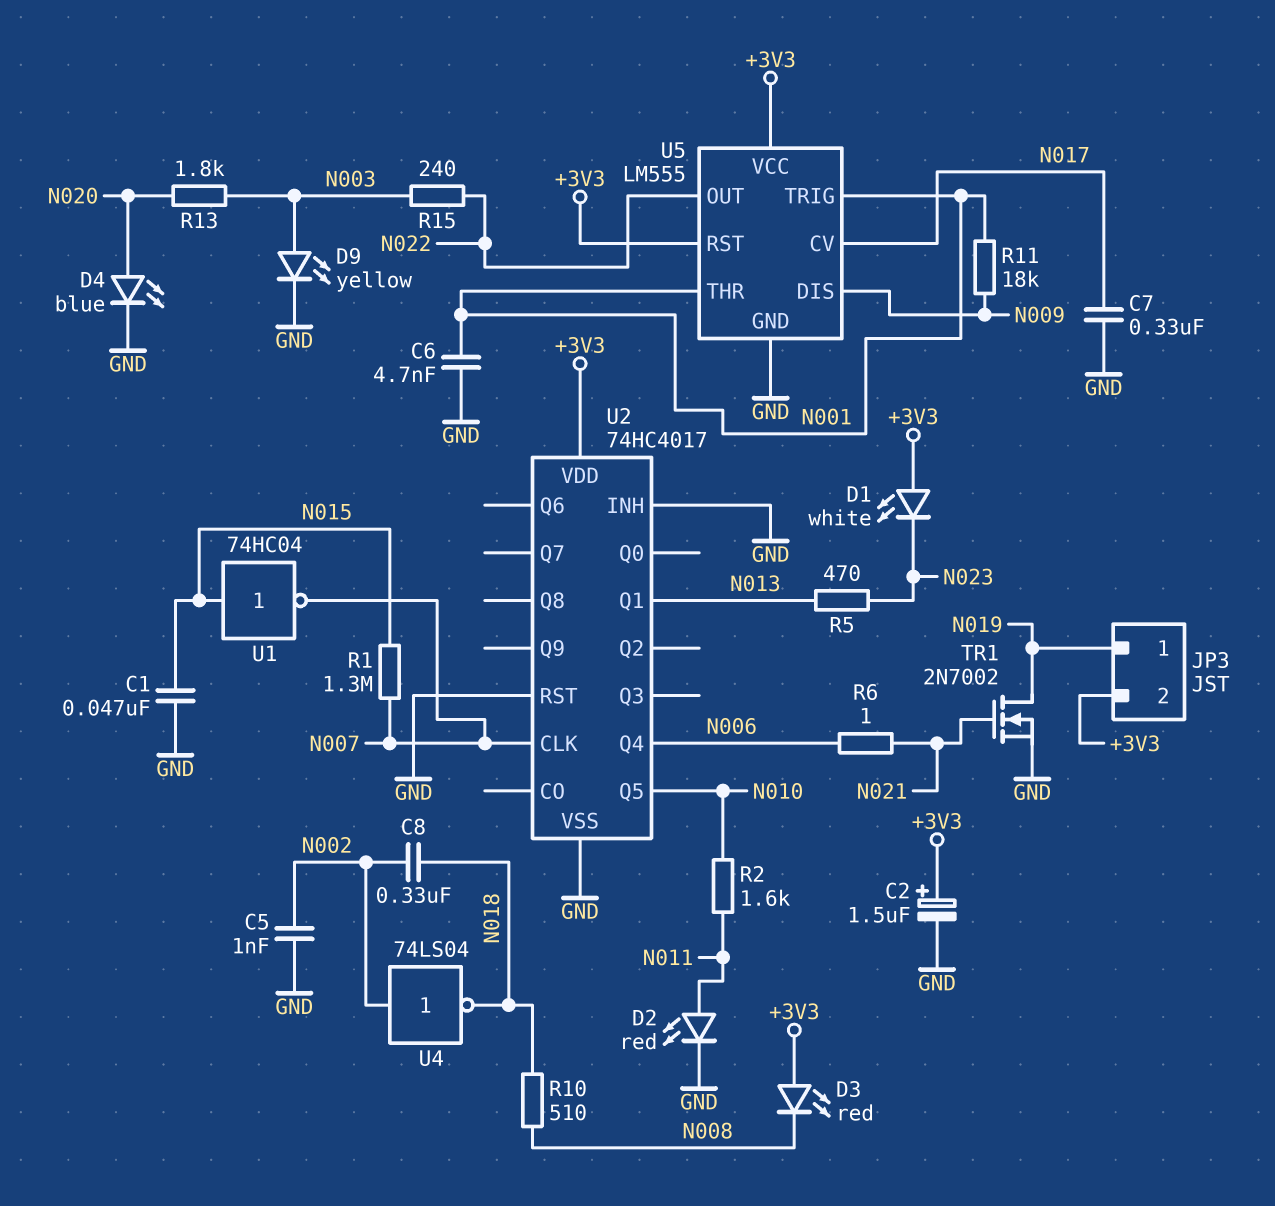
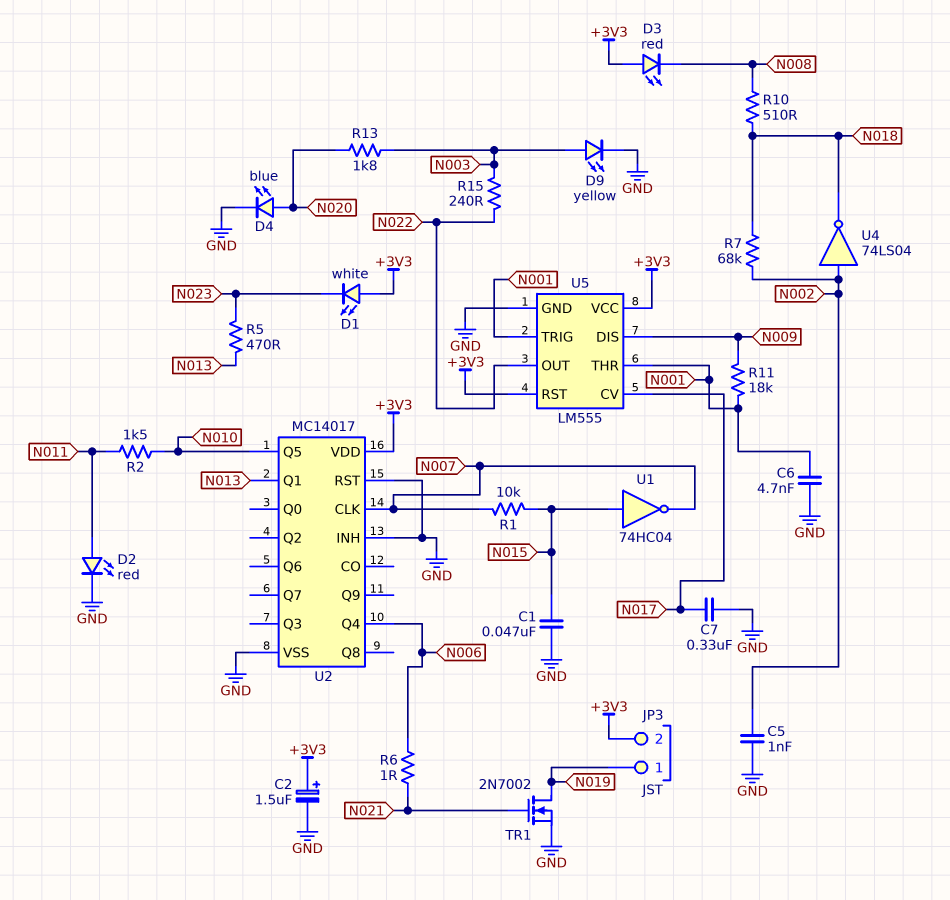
C8: 330nF (N002, N018) -> none
R1: 1.3M (N007, N015) -> 10k (N007, N015)
R2: 1.6k (N010, N011) -> 1.5k (N010, N011)
R7: none -> 68k (N002, N018)
U2: 74HC4017 -> MC14017

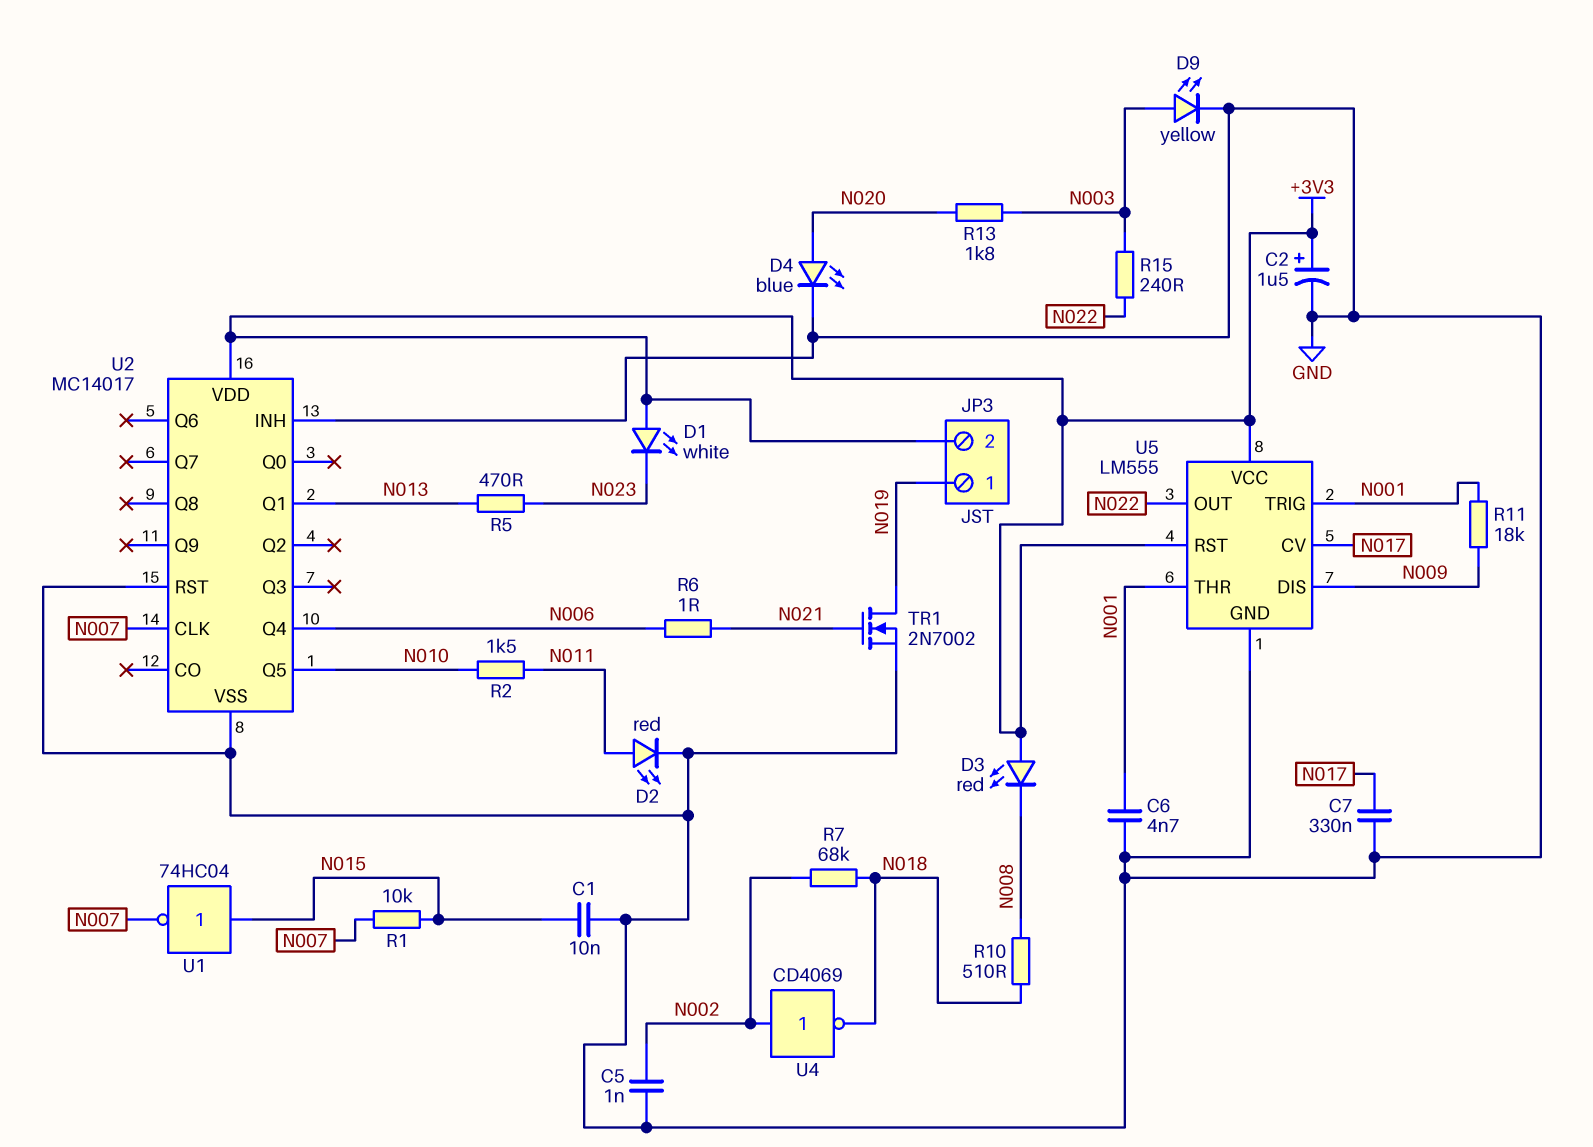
C1: 47nF (GND, N015) -> 10nF (GND, N015)
U4: NOT 74LS04 (in N002, out N018) -> NOT CD4069 (in N002, out N018)

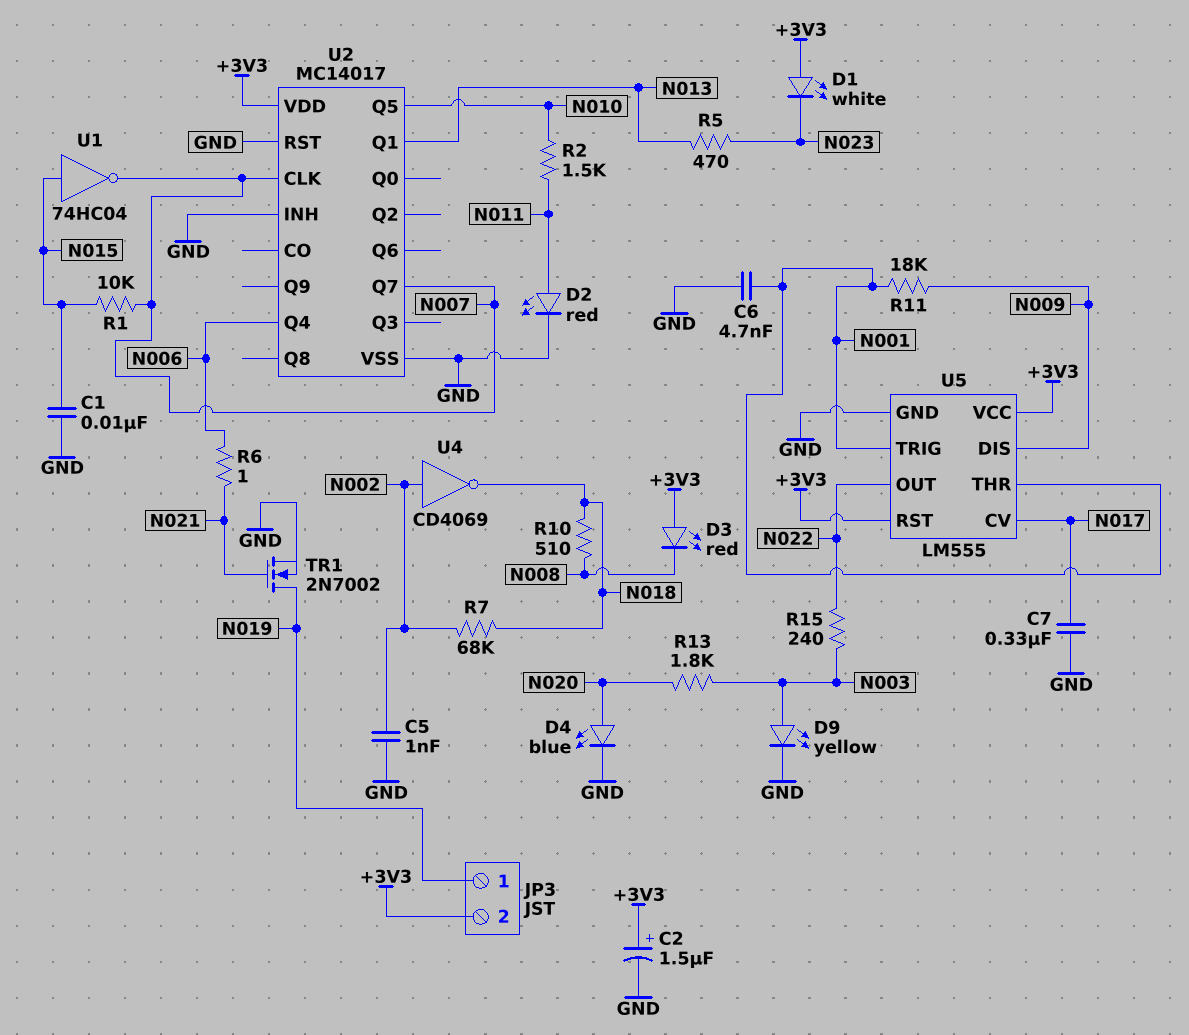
U2 pin Q7: none -> N007

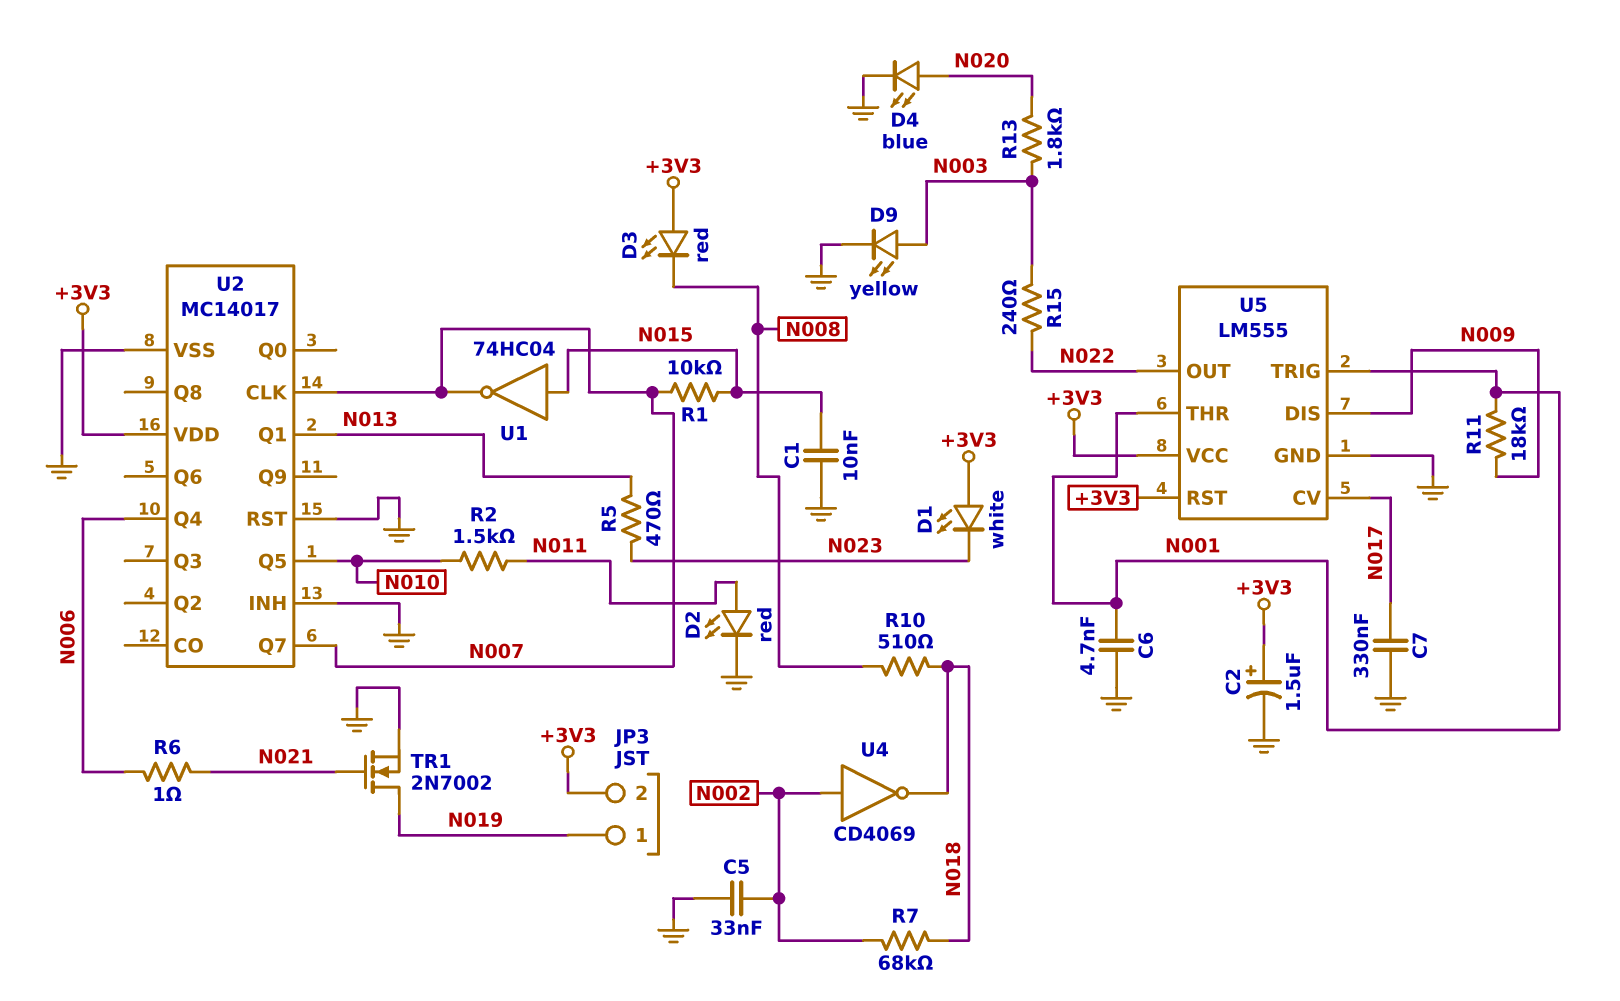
C5: 1nF (GND, N002) -> 33nF (GND, N002)

